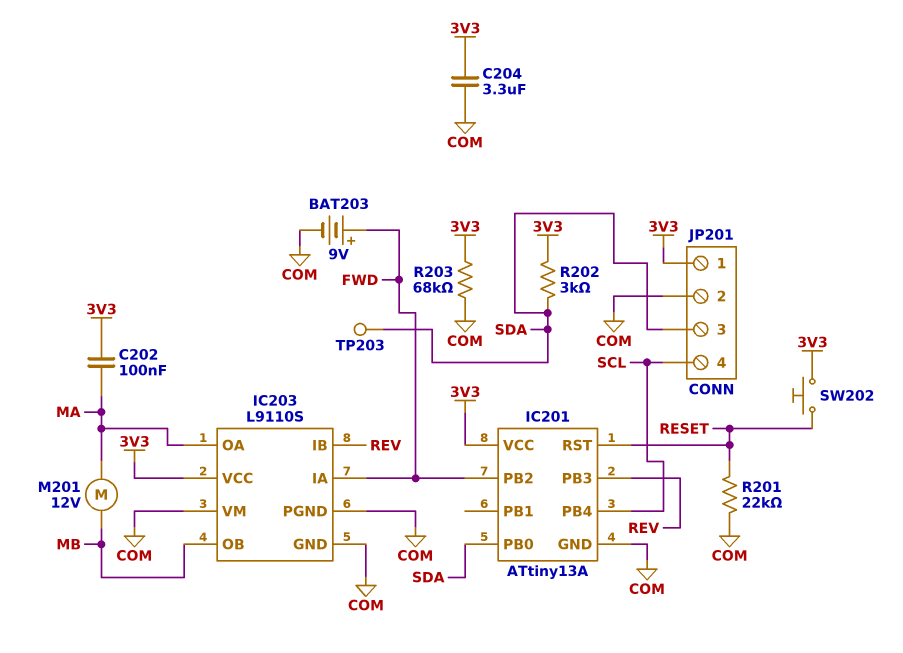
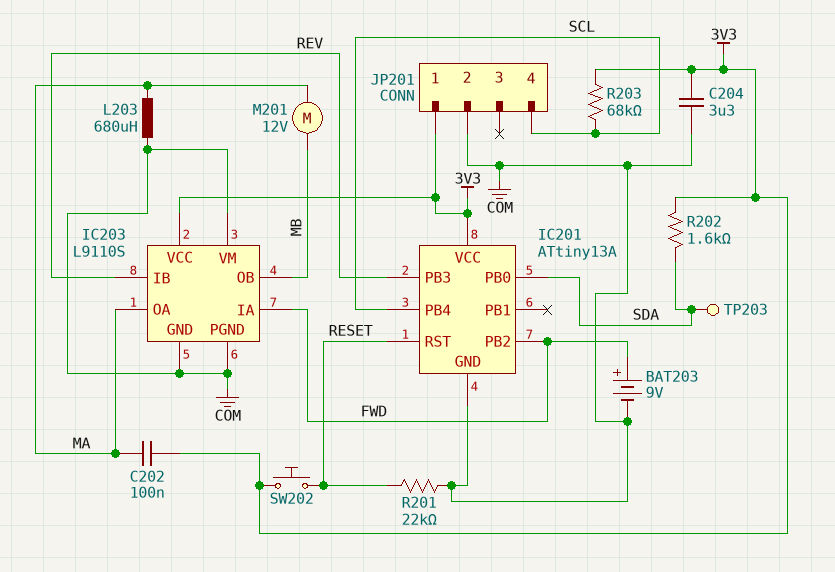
JP201 pin 3: SDA -> none
L203: none -> 680uH (COM, MA)
R202: 3k (3V3, SDA) -> 1.6k (3V3, SDA)
R203: 68k (3V3, COM) -> 68k (3V3, SCL)

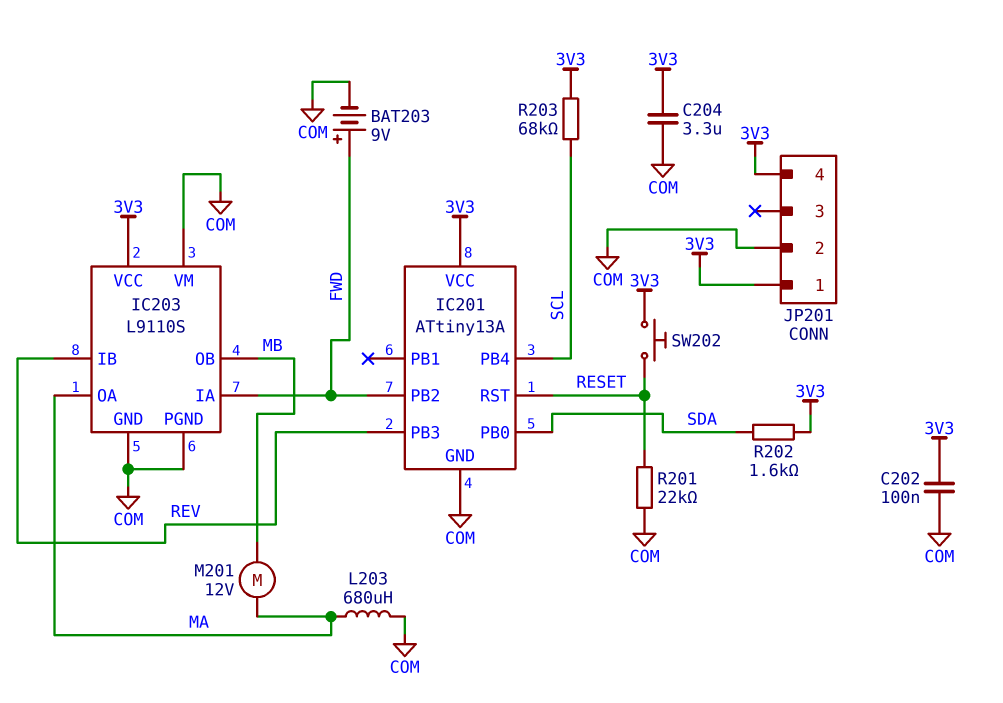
C202: 100nF (3V3, MA) -> 100nF (3V3, COM)
JP201 pin 4: SCL -> 3V3
TP203: test point (SDA) -> none

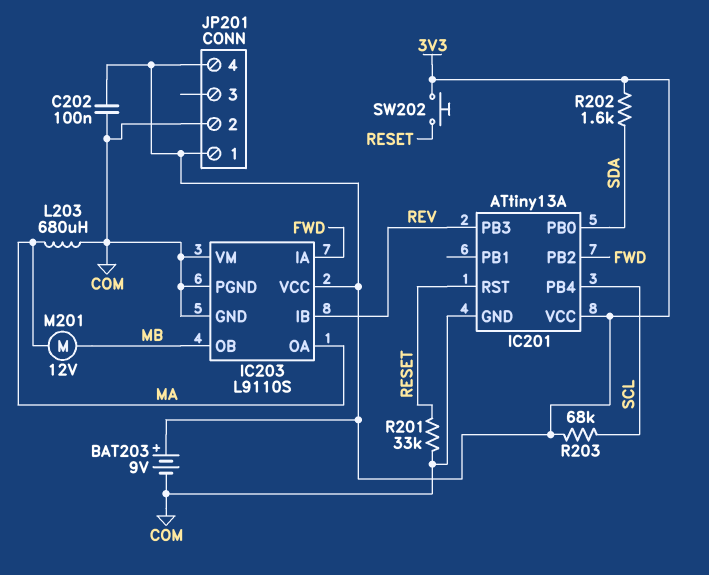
BAT203: 9V (plus FWD, minus COM) -> 9V (plus 3V3, minus COM)
C204: 3.3uF (3V3, COM) -> none
R201: 22k (COM, RESET) -> 33k (COM, RESET)

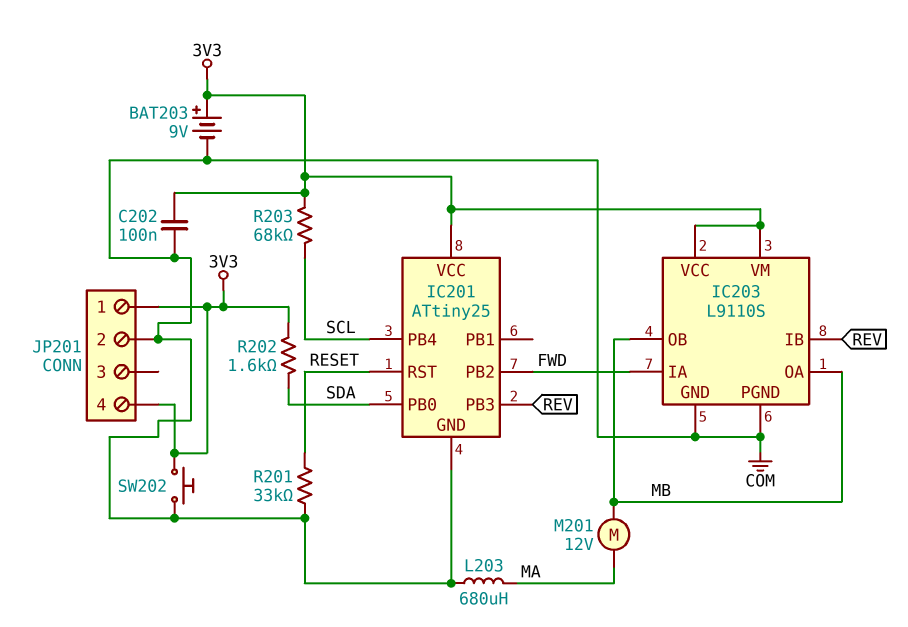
IC201: ATtiny13A -> ATtiny25
IC203 pin OA: MA -> MB
IC203 pin VM: COM -> 3V3
SW202: button (3V3, RESET) -> button (3V3, COM)

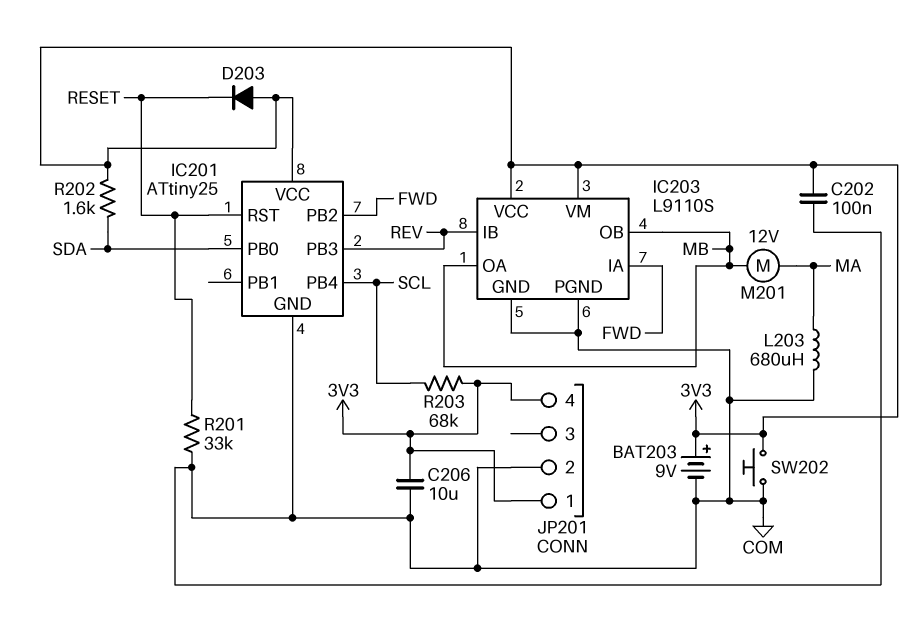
C206: none -> 10uF (3V3, COM)
D203: none -> diode (A 3V3, K RESET)

